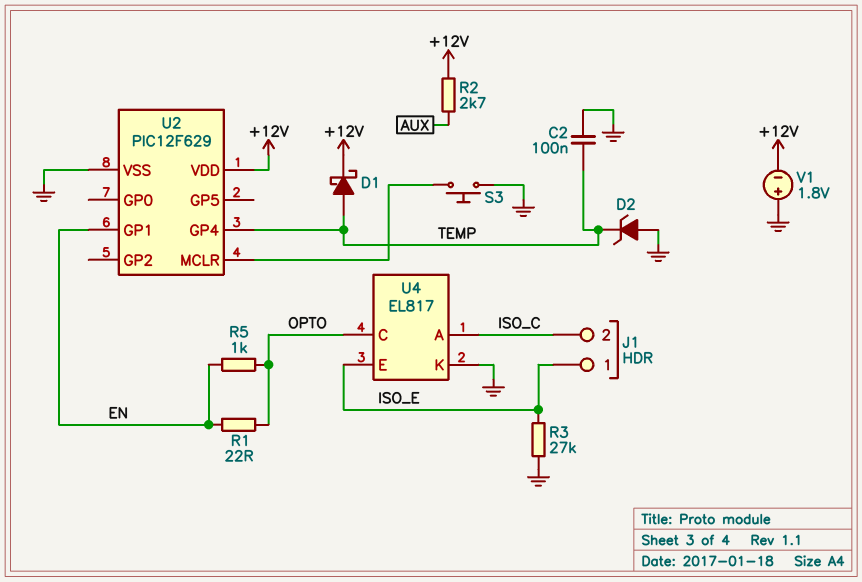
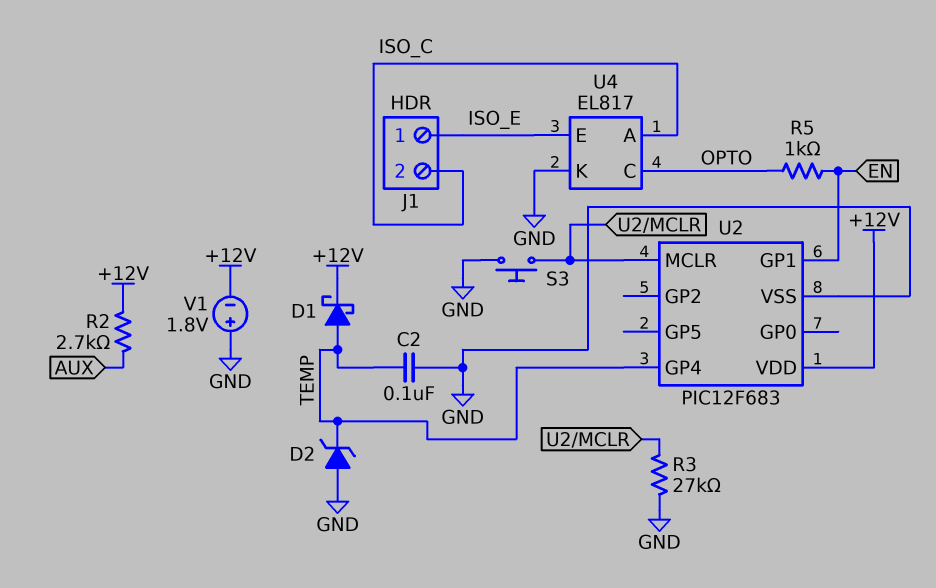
R1: 22 (EN, OPTO) -> none
R3: 27k (GND, ISO_E) -> 27k (GND, U2/MCLR)
U2: PIC12F629 -> PIC12F683

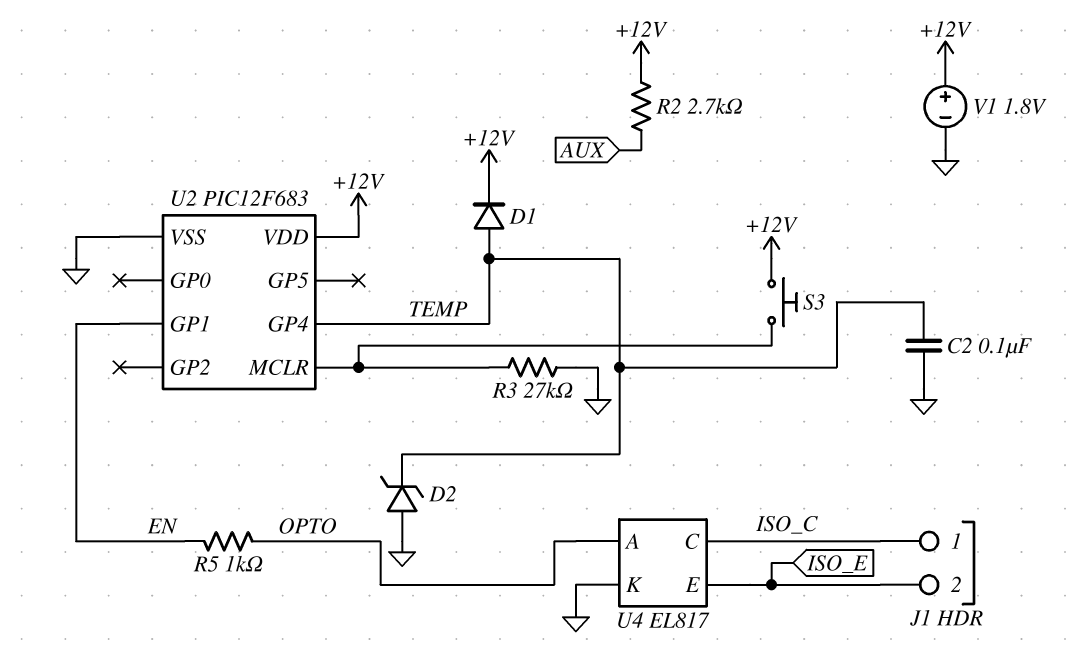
D1: schottky (A TEMP, K +12V) -> diode (A TEMP, K +12V)
J1 pin 1: ISO_E -> ISO_C
J1 pin 2: ISO_C -> ISO_E
S3: button (GND, U2/MCLR) -> button (+12V, U2/MCLR)
U4 pin A: ISO_C -> OPTO
U4 pin C: OPTO -> ISO_C
V1: 1.8V (plus GND, minus +12V) -> 1.8V (plus +12V, minus GND)

